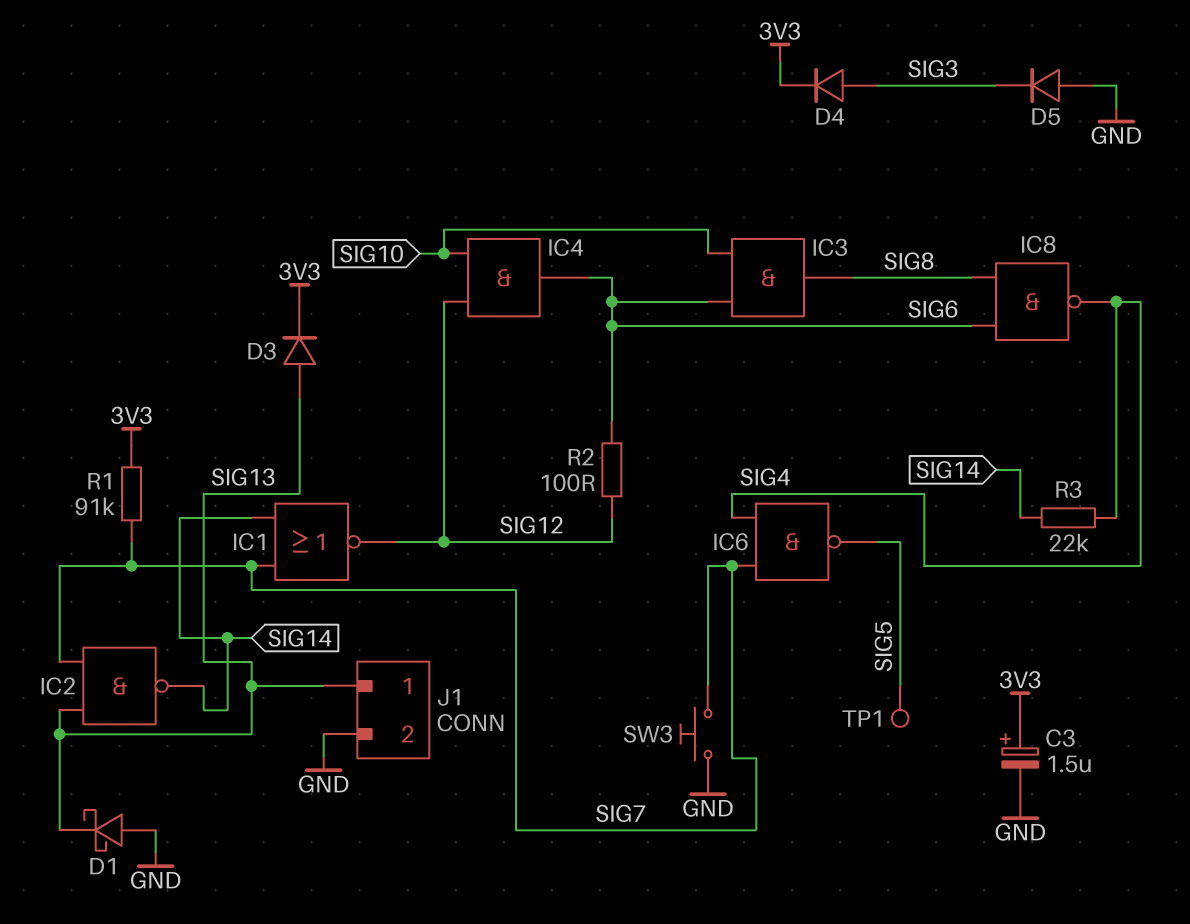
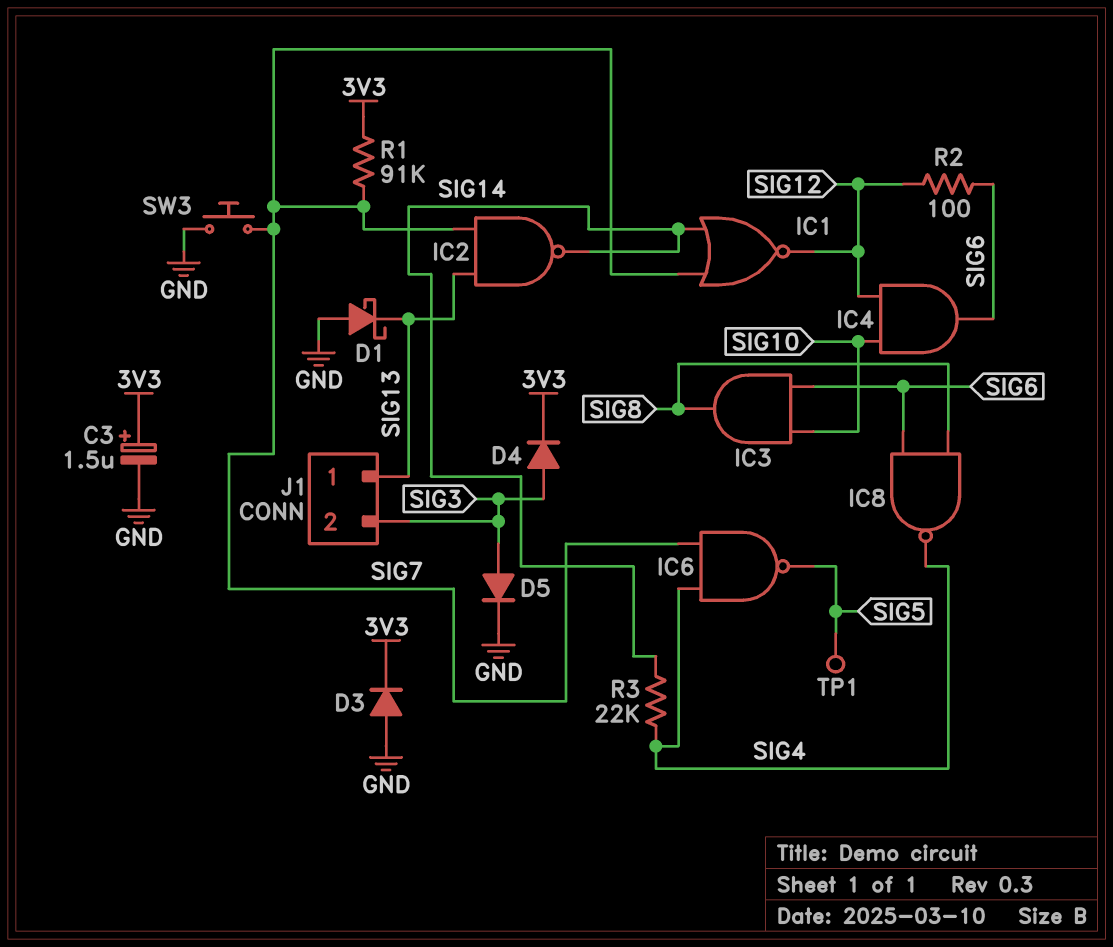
D3: diode (A SIG13, K 3V3) -> diode (A GND, K 3V3)
D5: diode (A GND, K SIG3) -> diode (A SIG3, K GND)
J1 pin 2: GND -> SIG3

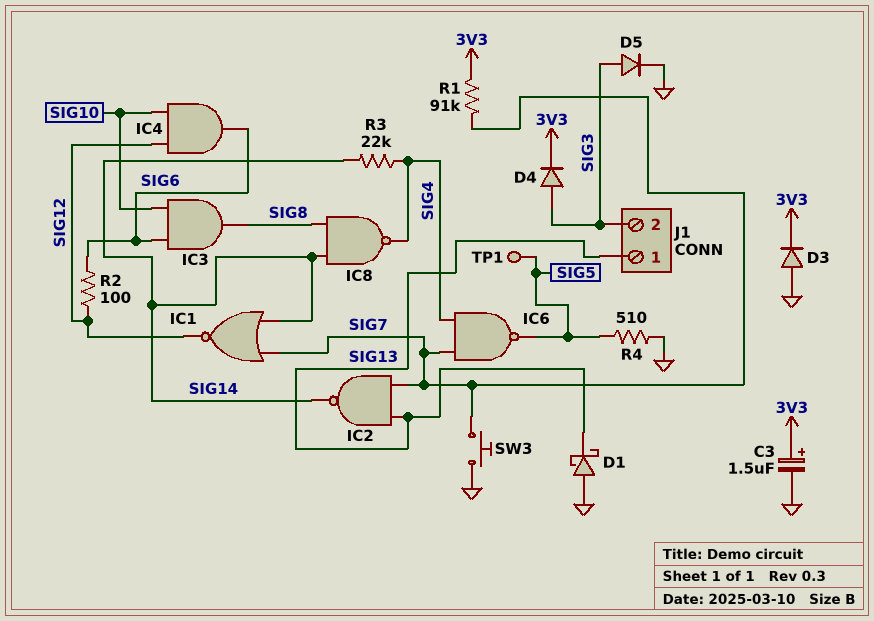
IC8: NAND (in SIG6, in SIG8, out SIG4) -> NAND (in SIG8, in SIG14, out SIG4)
R4: none -> 510 (GND, SIG5)

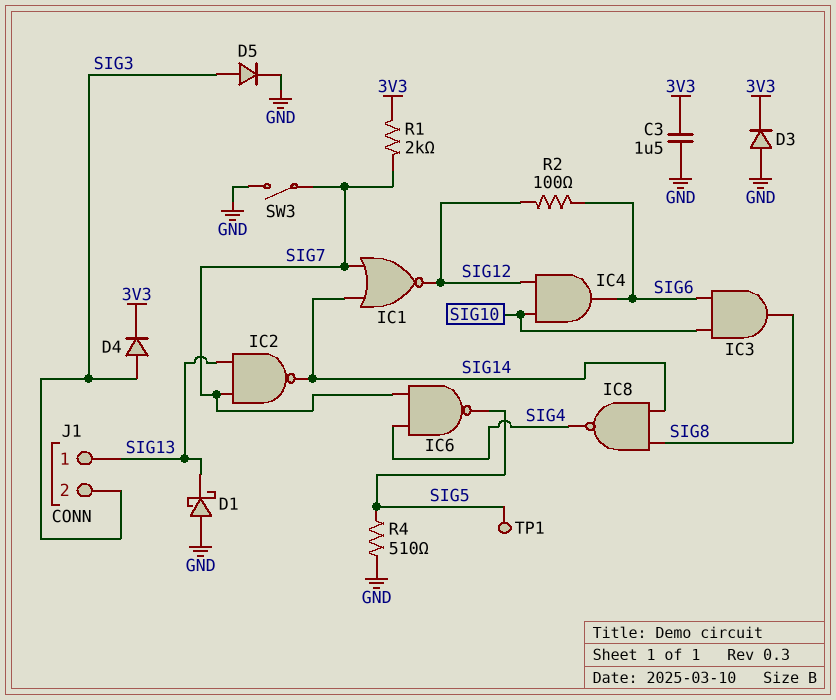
C3: 1.5uF (plus 3V3, minus GND) -> 1.5uF (3V3, GND)
R1: 91k (3V3, SIG7) -> 2k (3V3, SIG7)
R3: 22k (SIG4, SIG14) -> none
SW3: button (GND, SIG7) -> switch (GND, SIG7)

